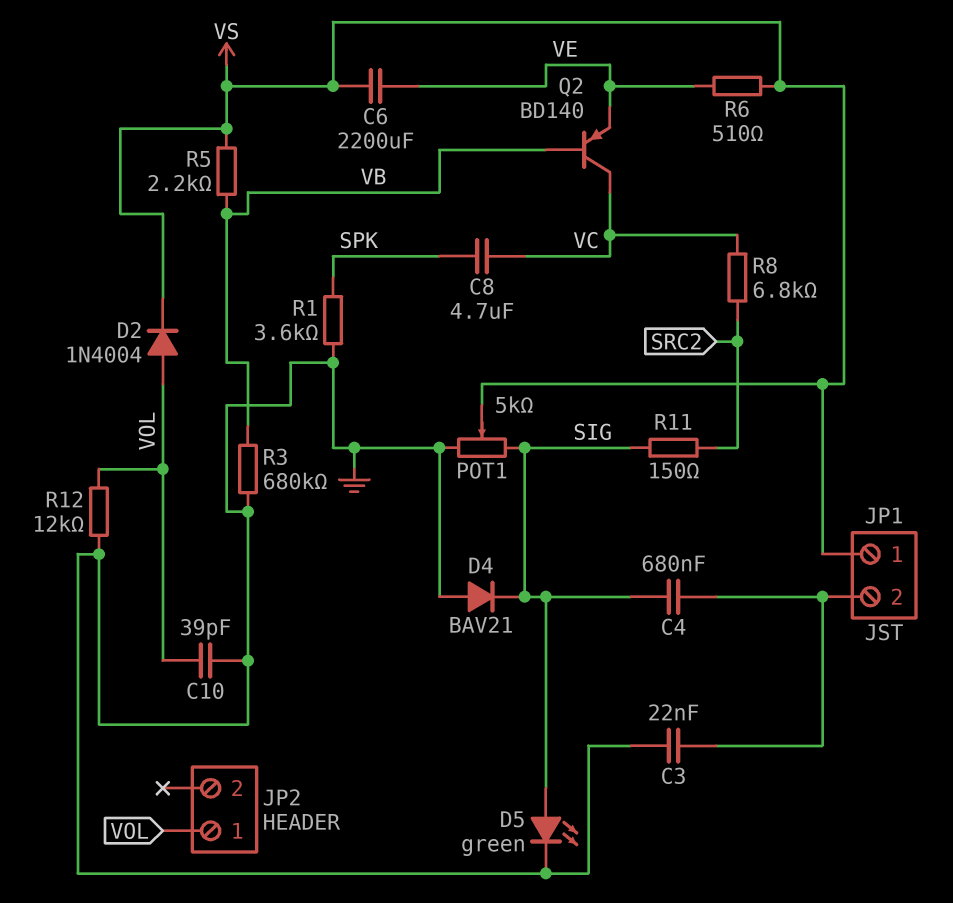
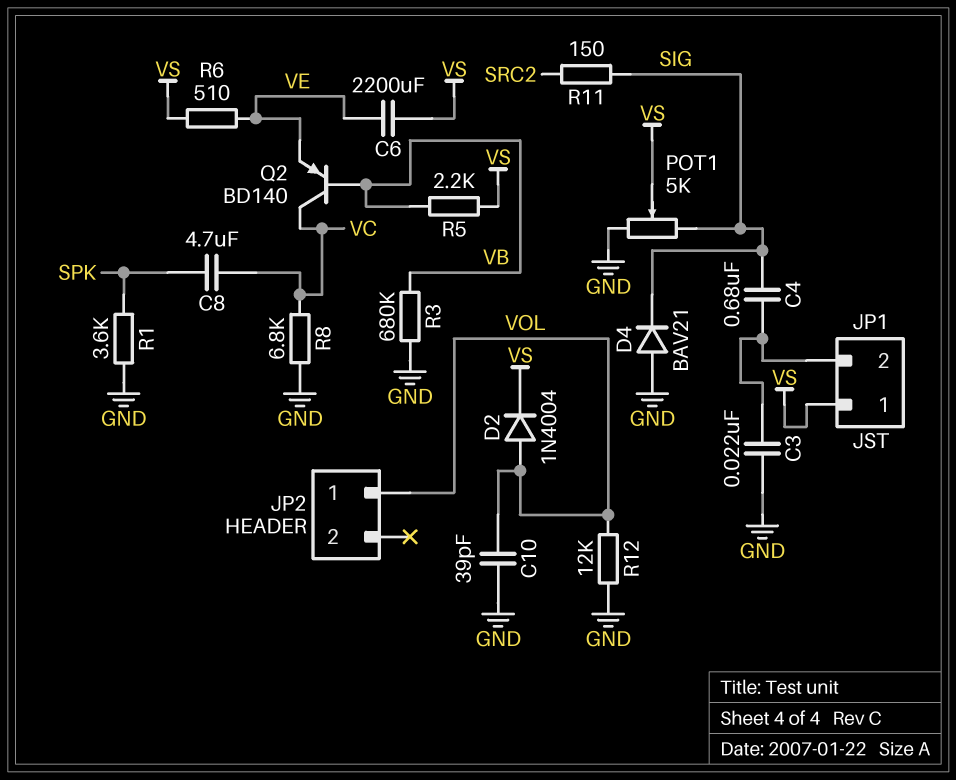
D5: LED green (A SIG, K GND) -> none
R8: 6.8k (SRC2, VC) -> 6.8k (GND, VC)

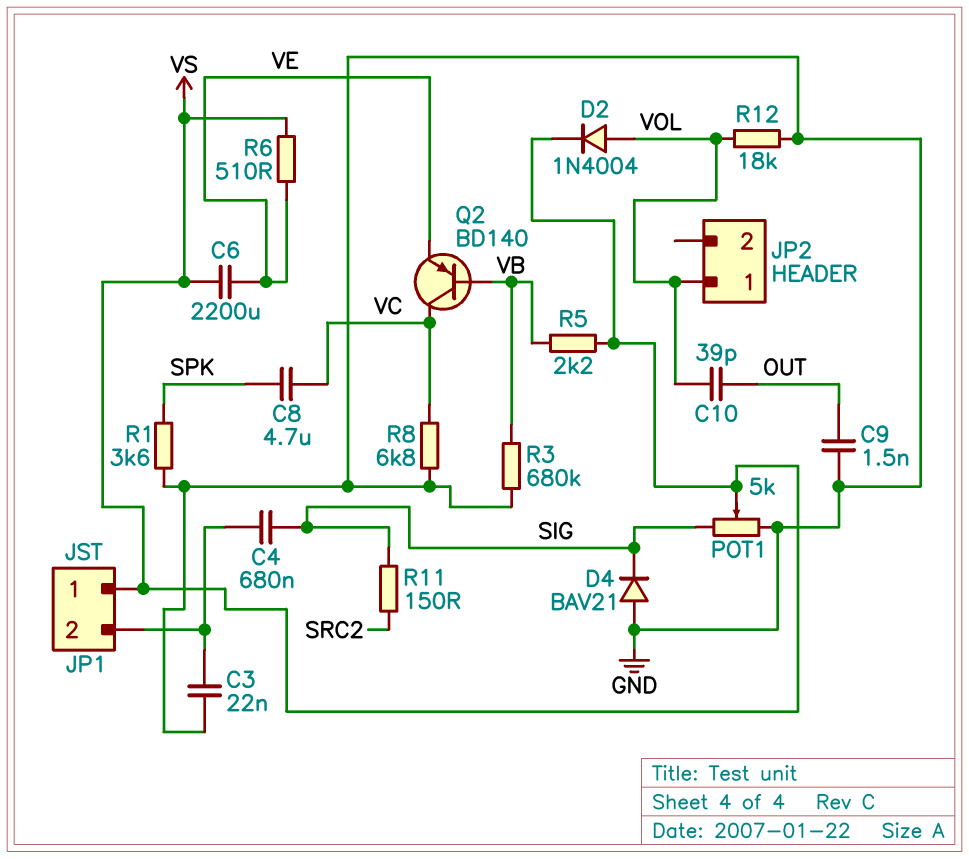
C9: none -> 1.5nF (GND, OUT)
C10: 39pF (GND, VOL) -> 39pF (OUT, VOL)
R12: 12k (GND, VOL) -> 18k (GND, VOL)

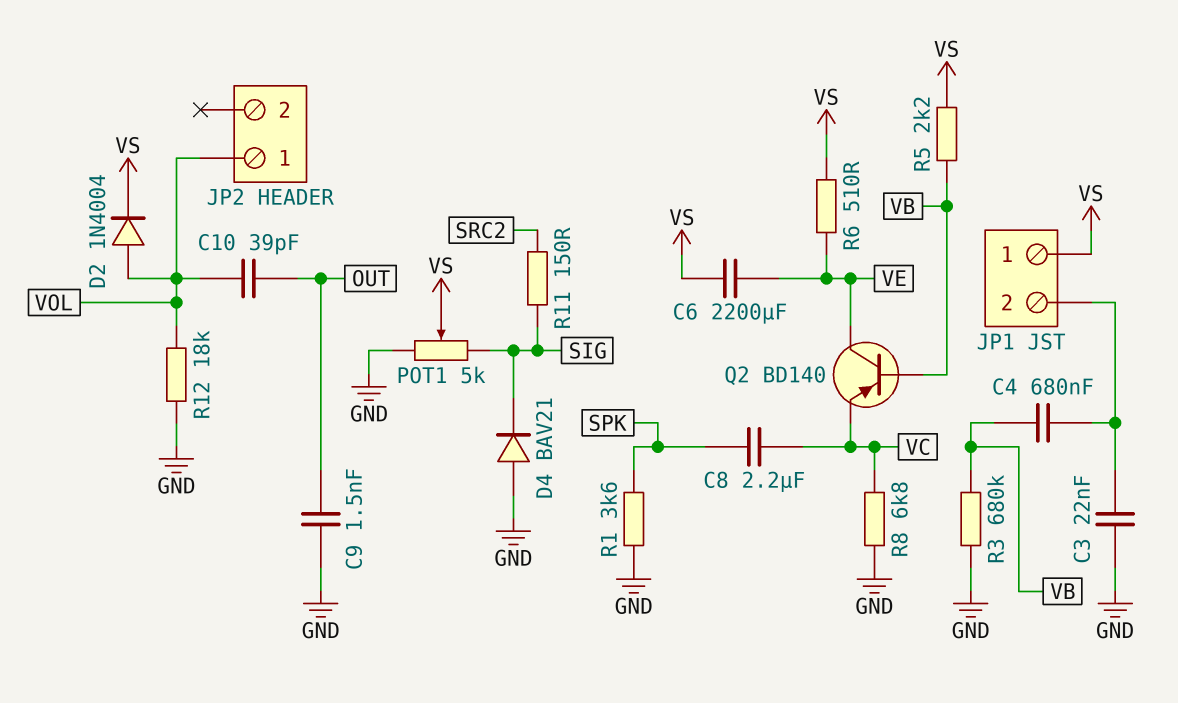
C4: 680nF (JP1/2, SIG) -> 680nF (JP1/2, VB)
C8: 4.7uF (SPK, VC) -> 2.2uF (SPK, VC)
Q2: PNP BD140 (B VB, C VC, E VE) -> PNP BD140 (B VB, C VE, E VC)

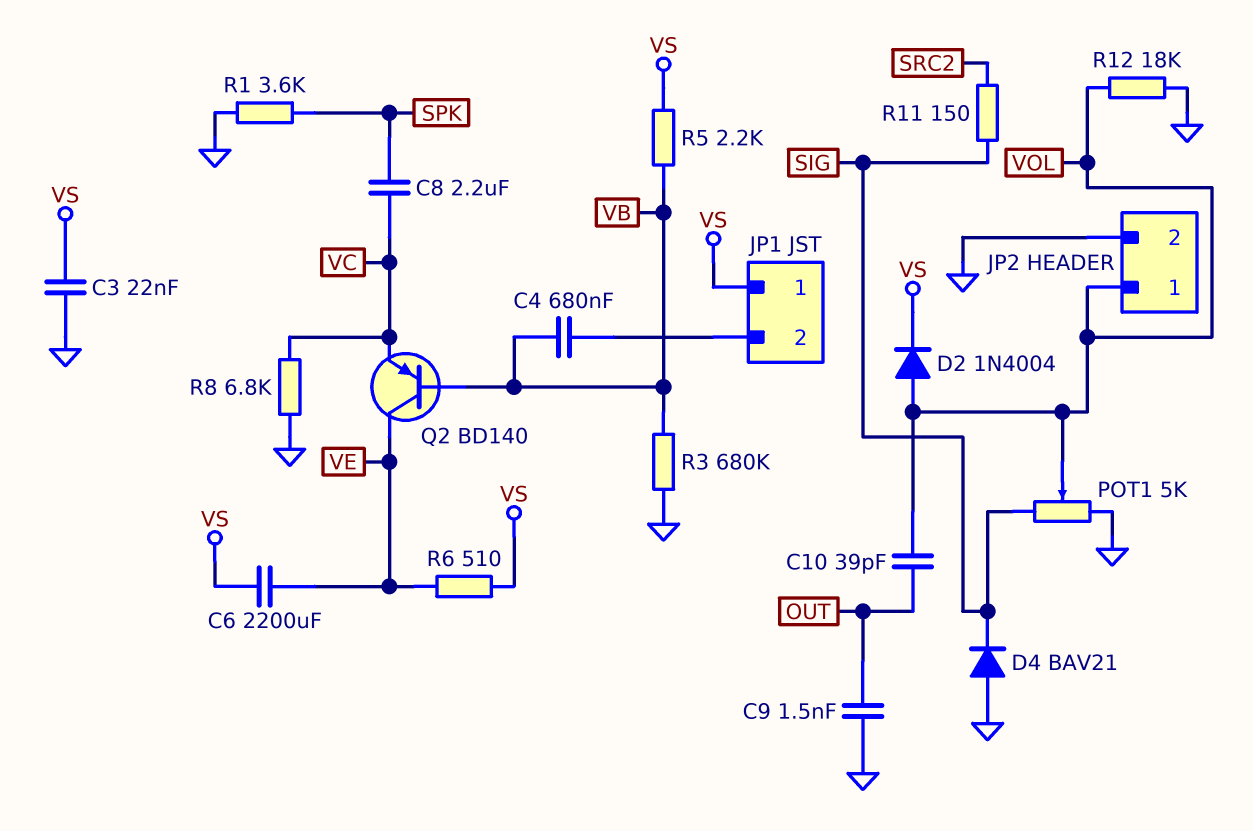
C3: 22nF (GND, JP1/2) -> 22nF (GND, VS)
JP2 pin 2: none -> GND
POT1: 5k (GND, SIG, wiper VS) -> 5k (GND, SIG, wiper VOL)

